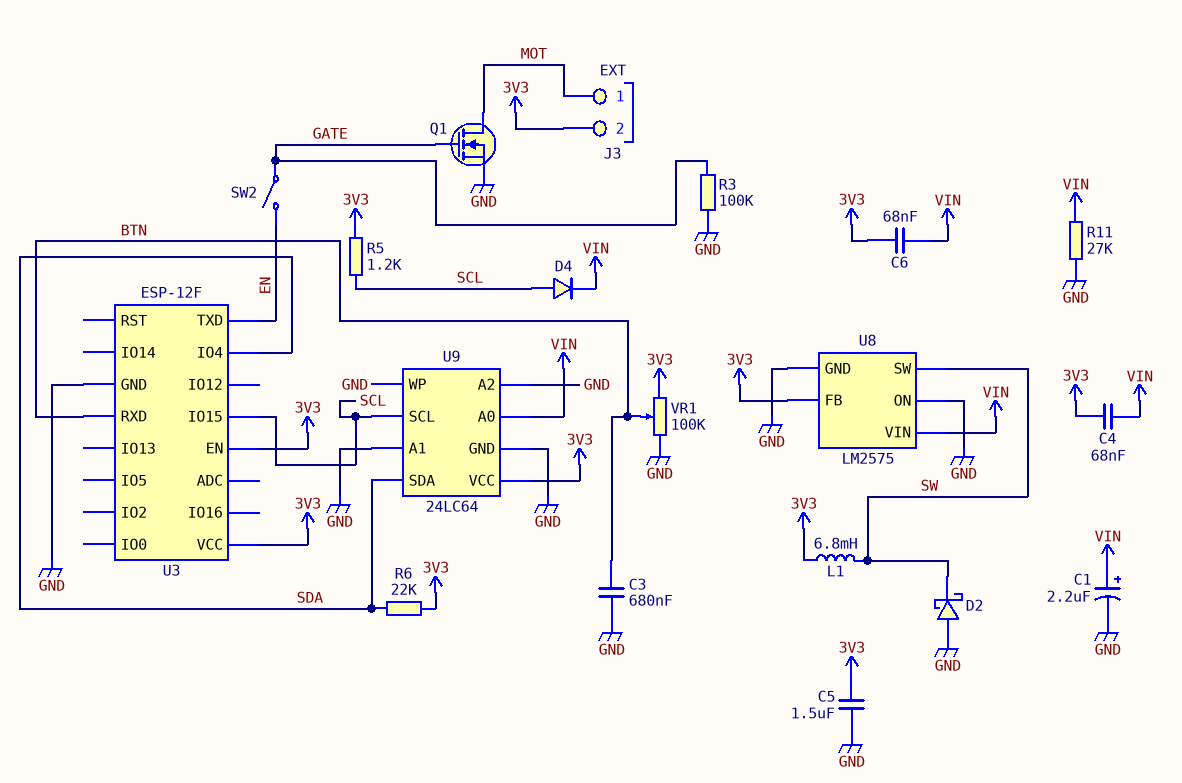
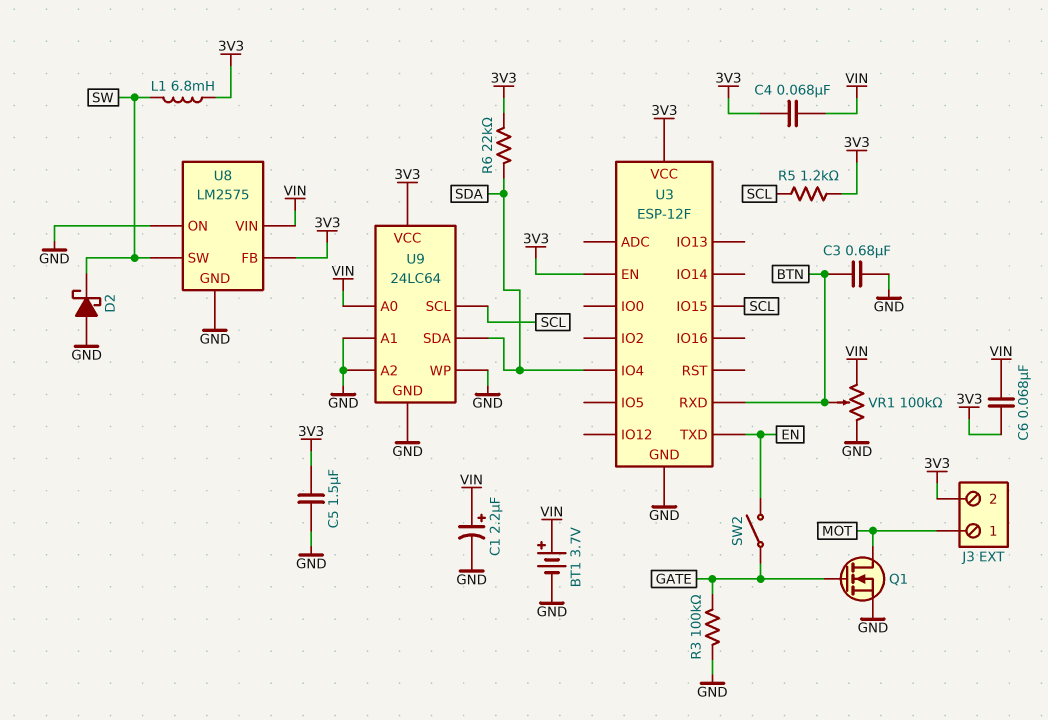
BT1: none -> 3.7V (plus VIN, minus GND)
D4: diode (A SCL, K VIN) -> none
R11: 27k (GND, VIN) -> none
VR1: 100k (3V3, GND, wiper BTN) -> 100k (GND, VIN, wiper BTN)

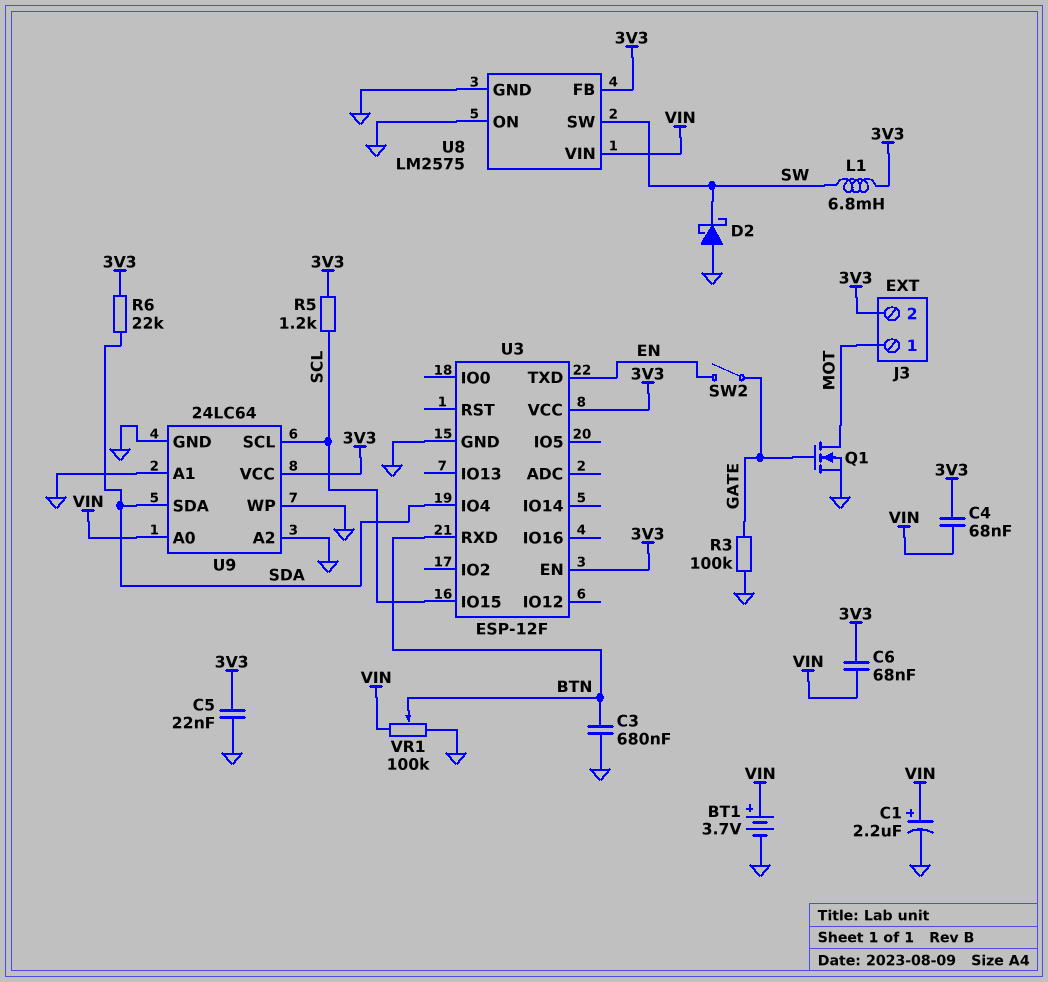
C5: 1.5uF (3V3, GND) -> 22nF (3V3, GND)

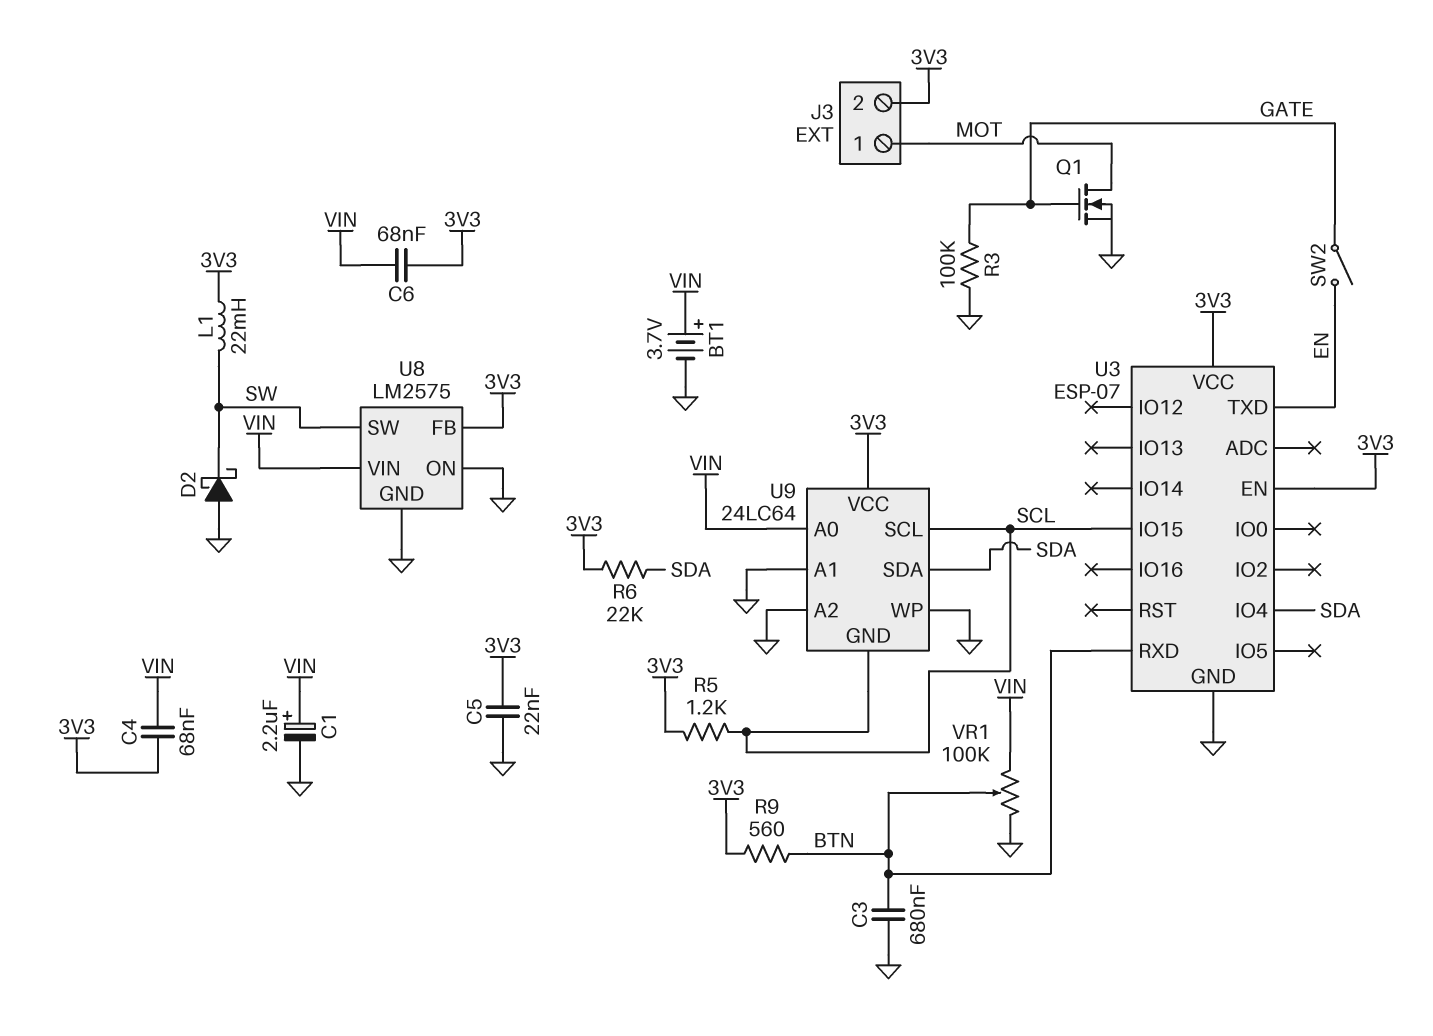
L1: 6.8mH (3V3, SW) -> 22mH (3V3, SW)
R9: none -> 560 (3V3, BTN)
U3: ESP-12F -> ESP-07
U9 pin GND: GND -> SCL

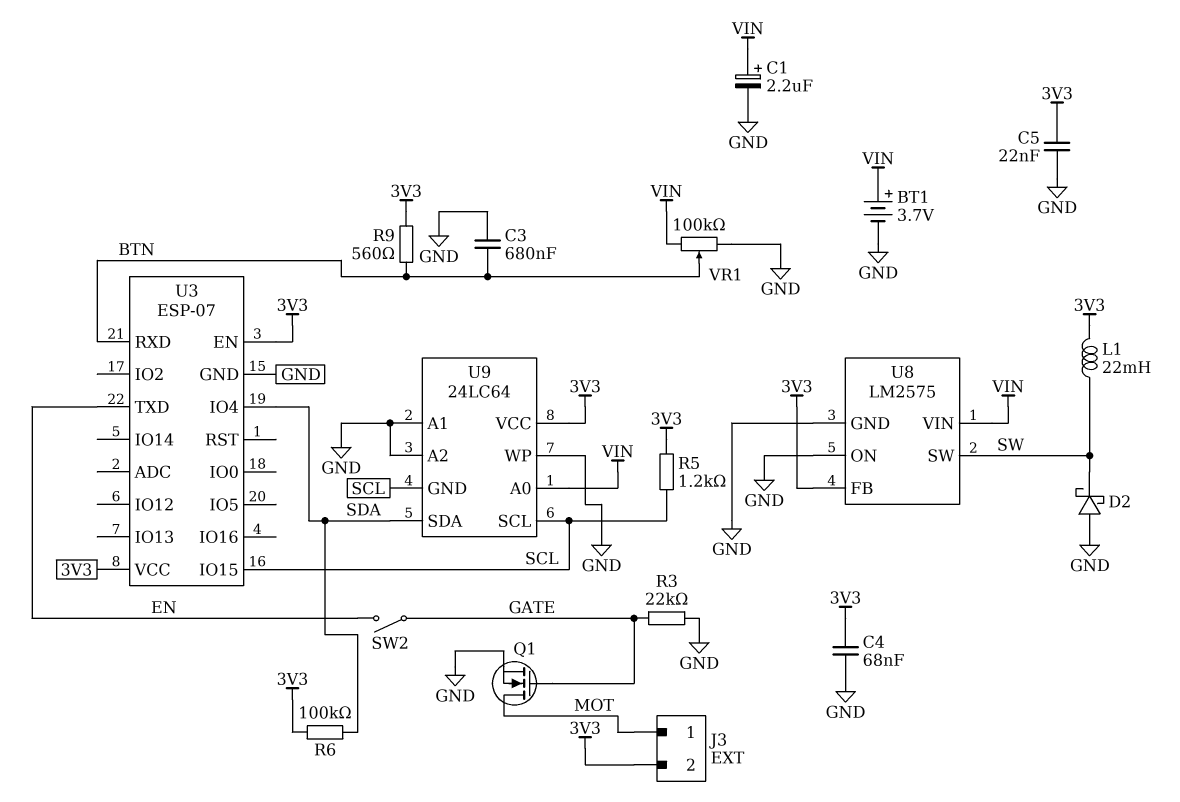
C4: 68nF (3V3, VIN) -> 68nF (3V3, GND)
C6: 68nF (3V3, VIN) -> none
R3: 100k (GATE, GND) -> 22k (GATE, GND)
R6: 22k (3V3, SDA) -> 100k (3V3, SDA)

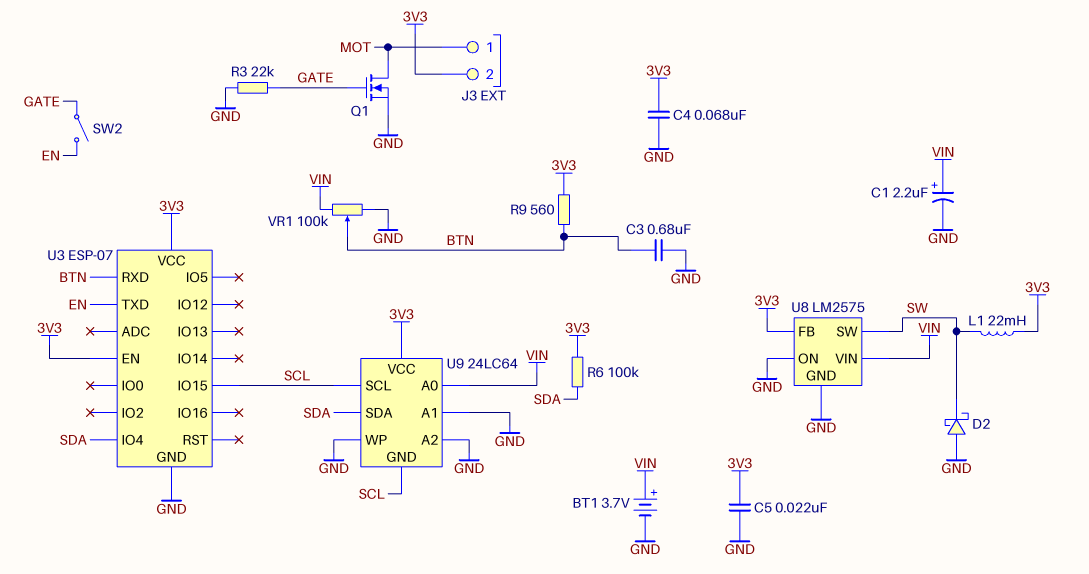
R5: 1.2k (3V3, SCL) -> none

